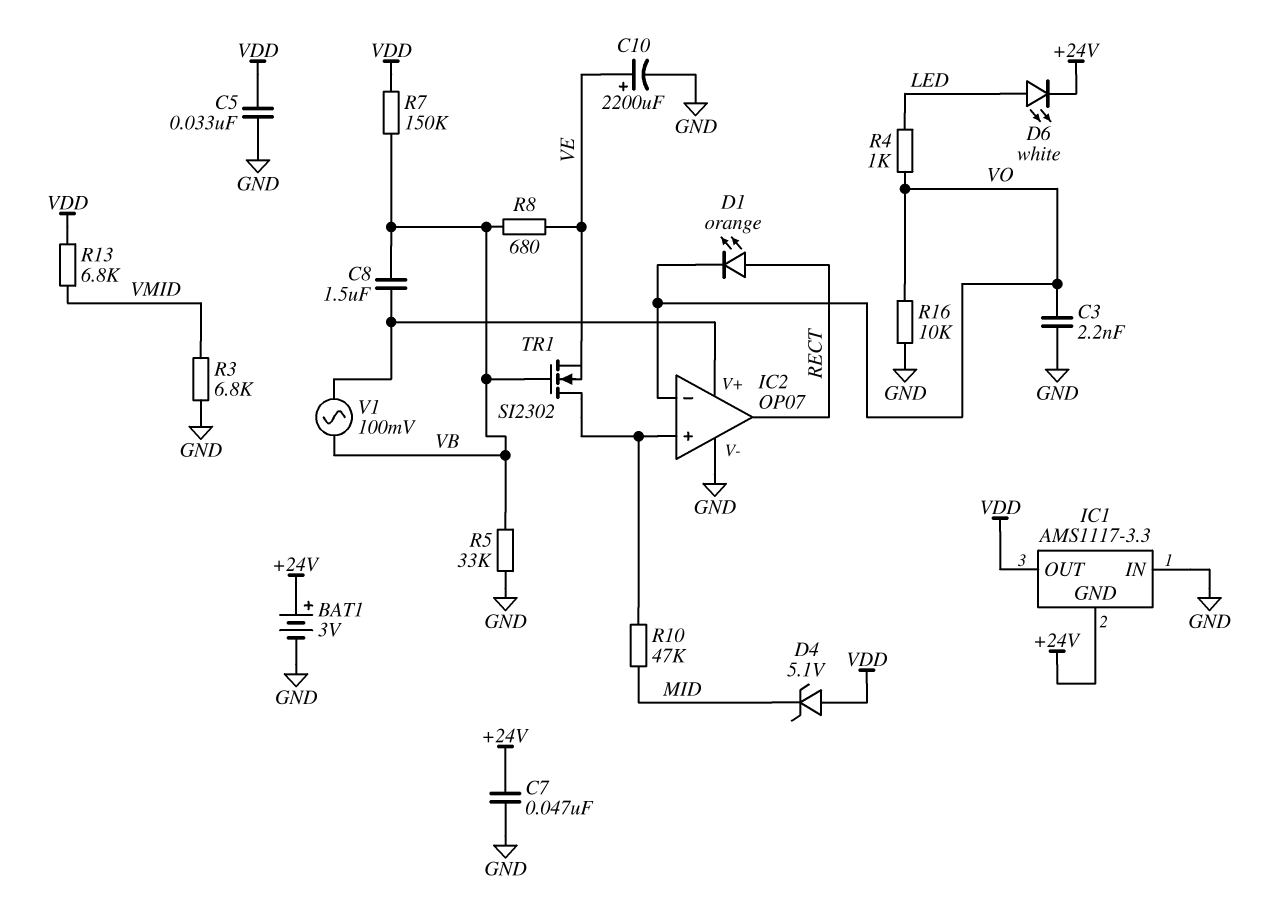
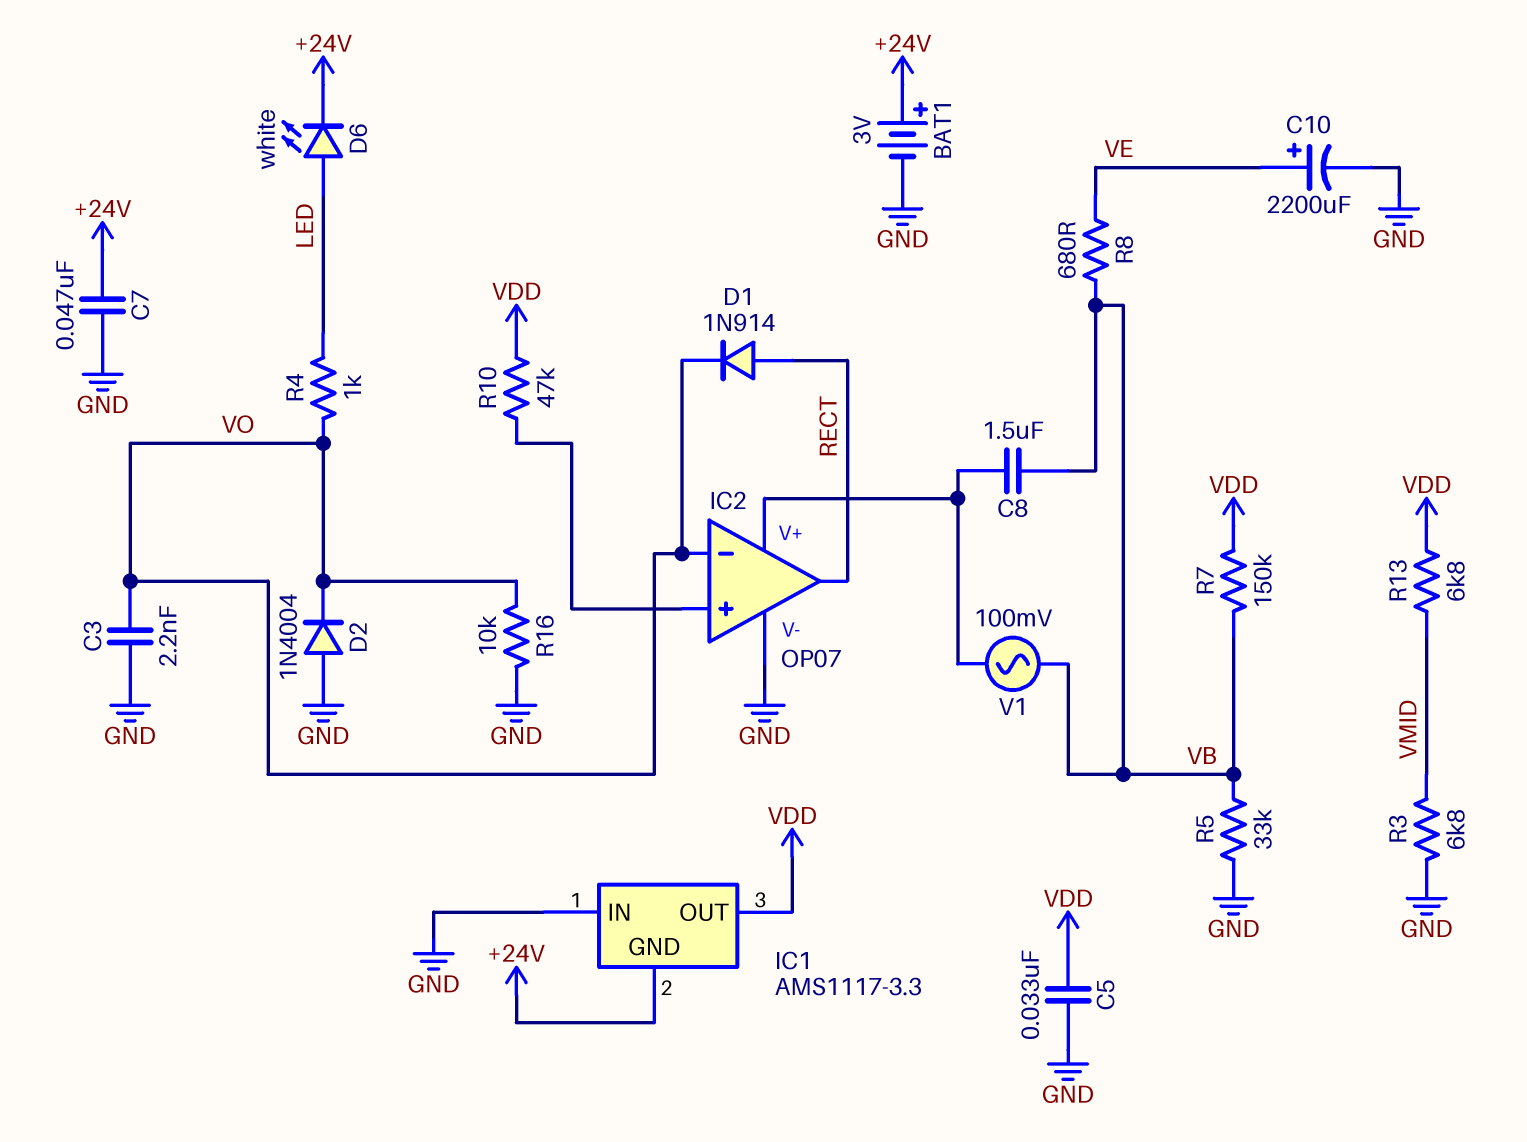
D1: LED orange (A RECT, K VO) -> diode 1N914 (A RECT, K VO)
D2: none -> diode 1N4004 (A GND, K VO)
D4: zener 5.1V (A VDD, K MID) -> none
R10: 47k (IC2/in+, MID) -> 47k (IC2/in+, VDD)
TR1: NMOS SI2302 (G VB, D IC2/in+, S VE) -> none

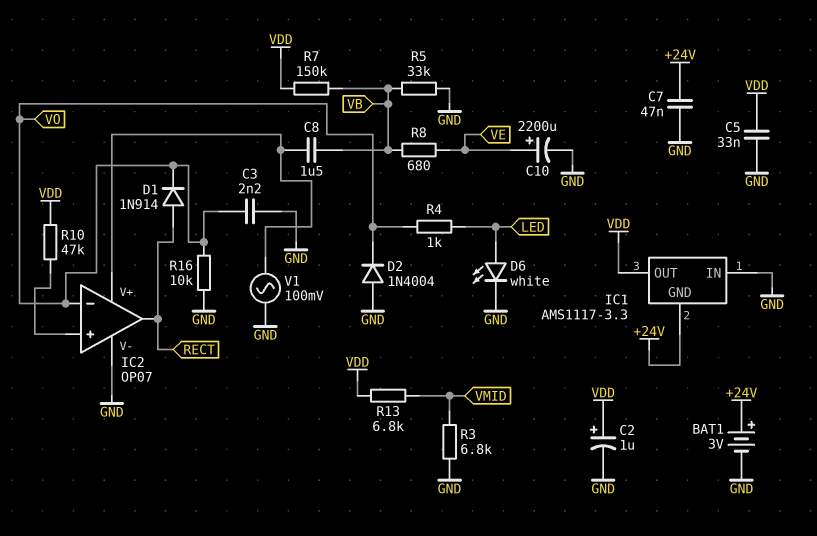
C2: none -> 1uF (plus VDD, minus GND)
D6: LED white (A LED, K +24V) -> LED white (A LED, K GND)
V1: AC 100mV (IC2/V+, VB) -> AC 100mV (GND, IC2/V+)

